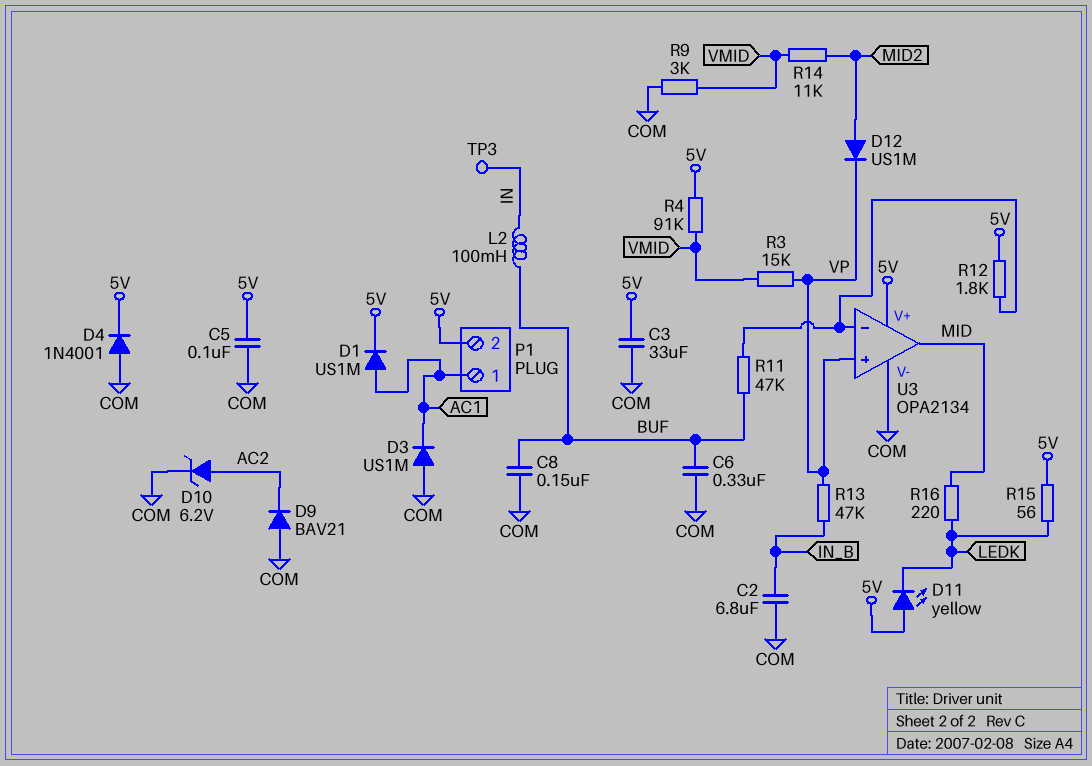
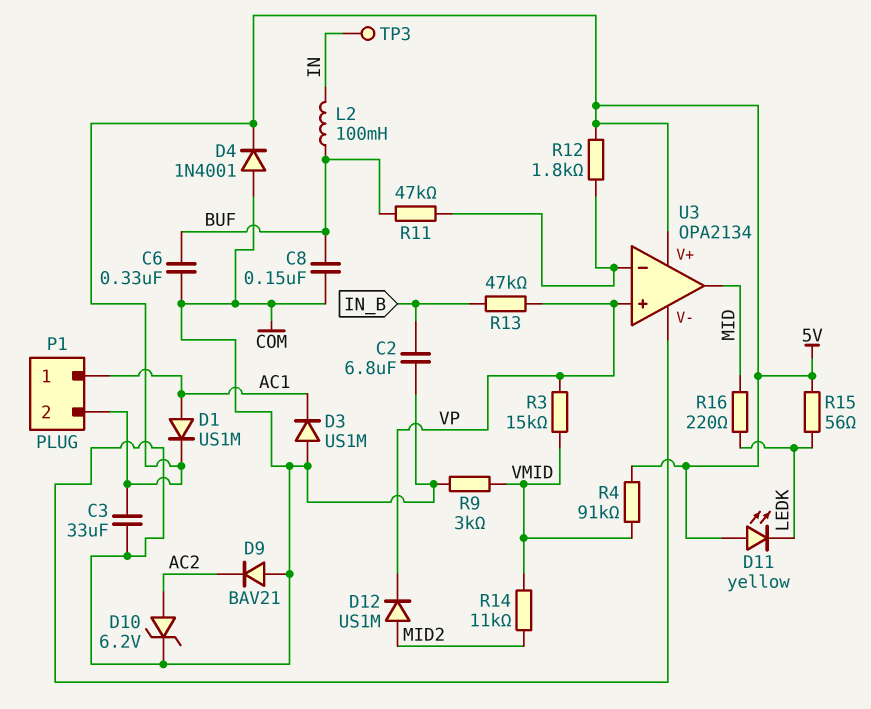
C5: 100nF (5V, COM) -> none

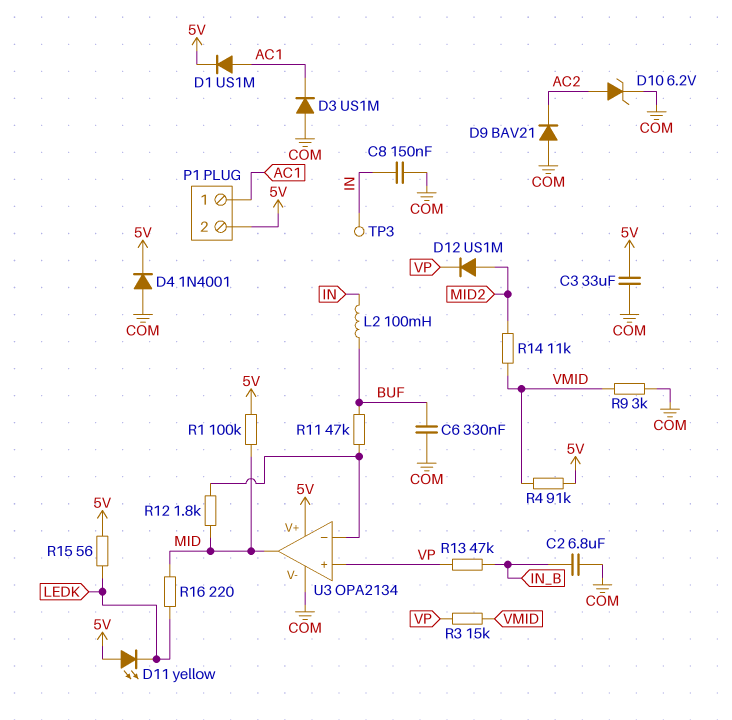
C8: 150nF (BUF, COM) -> 150nF (COM, IN)
R1: none -> 100k (5V, MID)
R12: 1.8k (5V, U3/in-) -> 1.8k (MID, U3/in-)

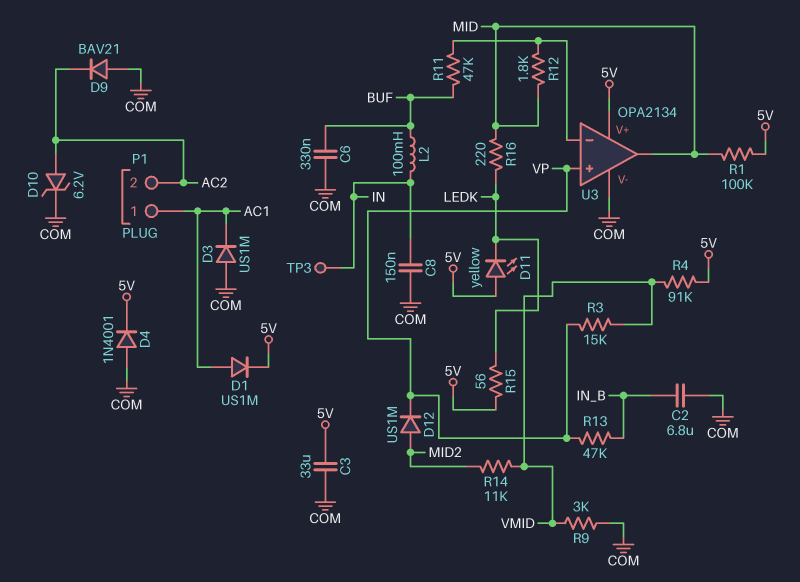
P1 pin 2: 5V -> AC2

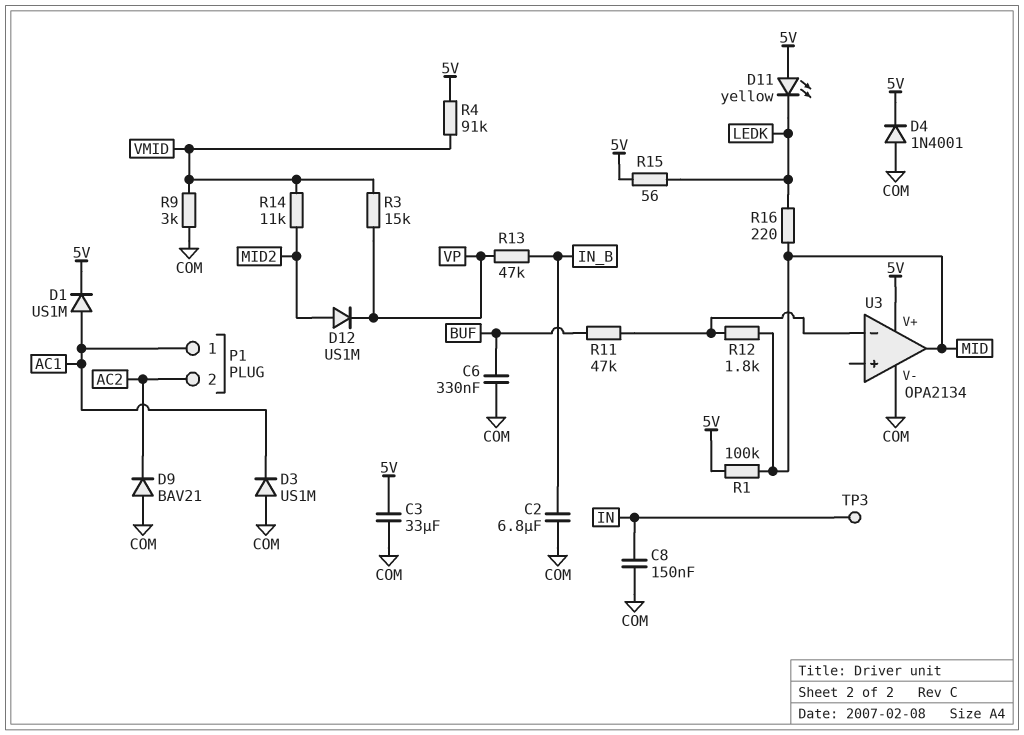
D10: zener 6.2V (A AC2, K COM) -> none
L2: 100mH (BUF, IN) -> none
U3 pin in+: VP -> none

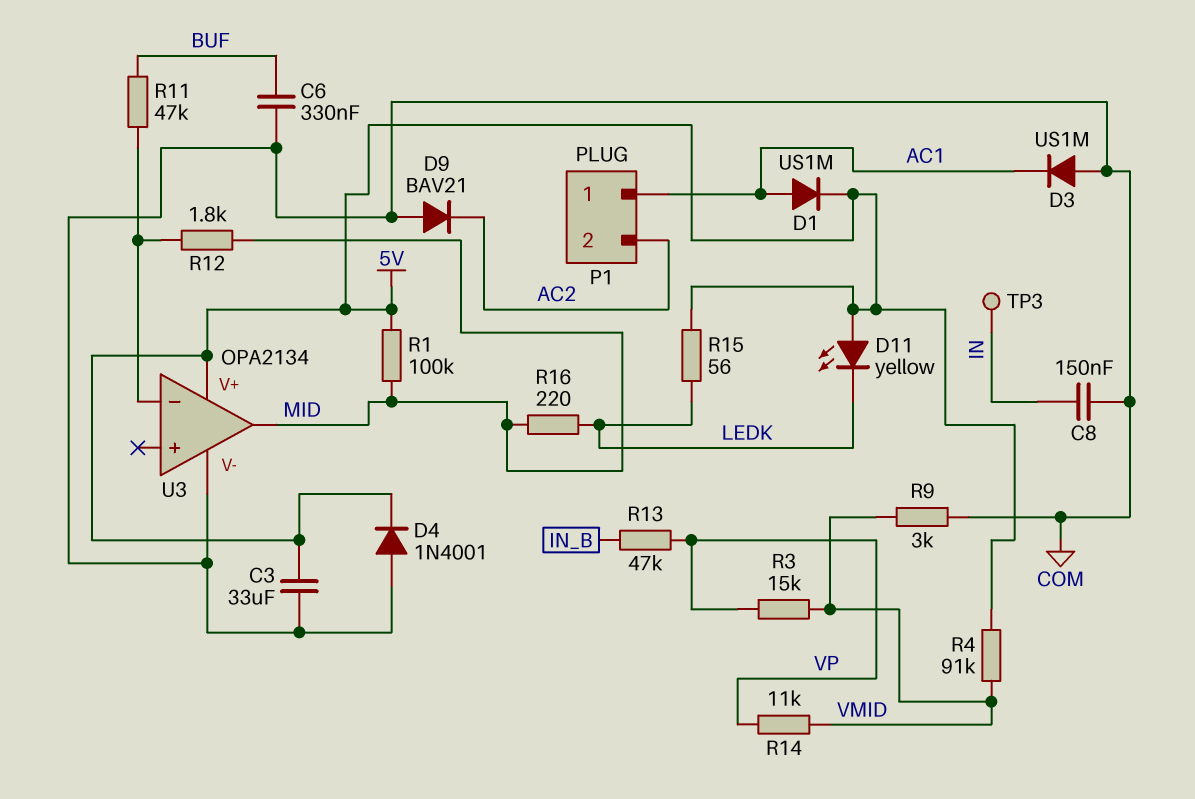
C2: 6.8uF (COM, IN_B) -> none
D12: diode US1M (A MID2, K VP) -> none
R14: 11k (MID2, VMID) -> 11k (VMID, VP)

